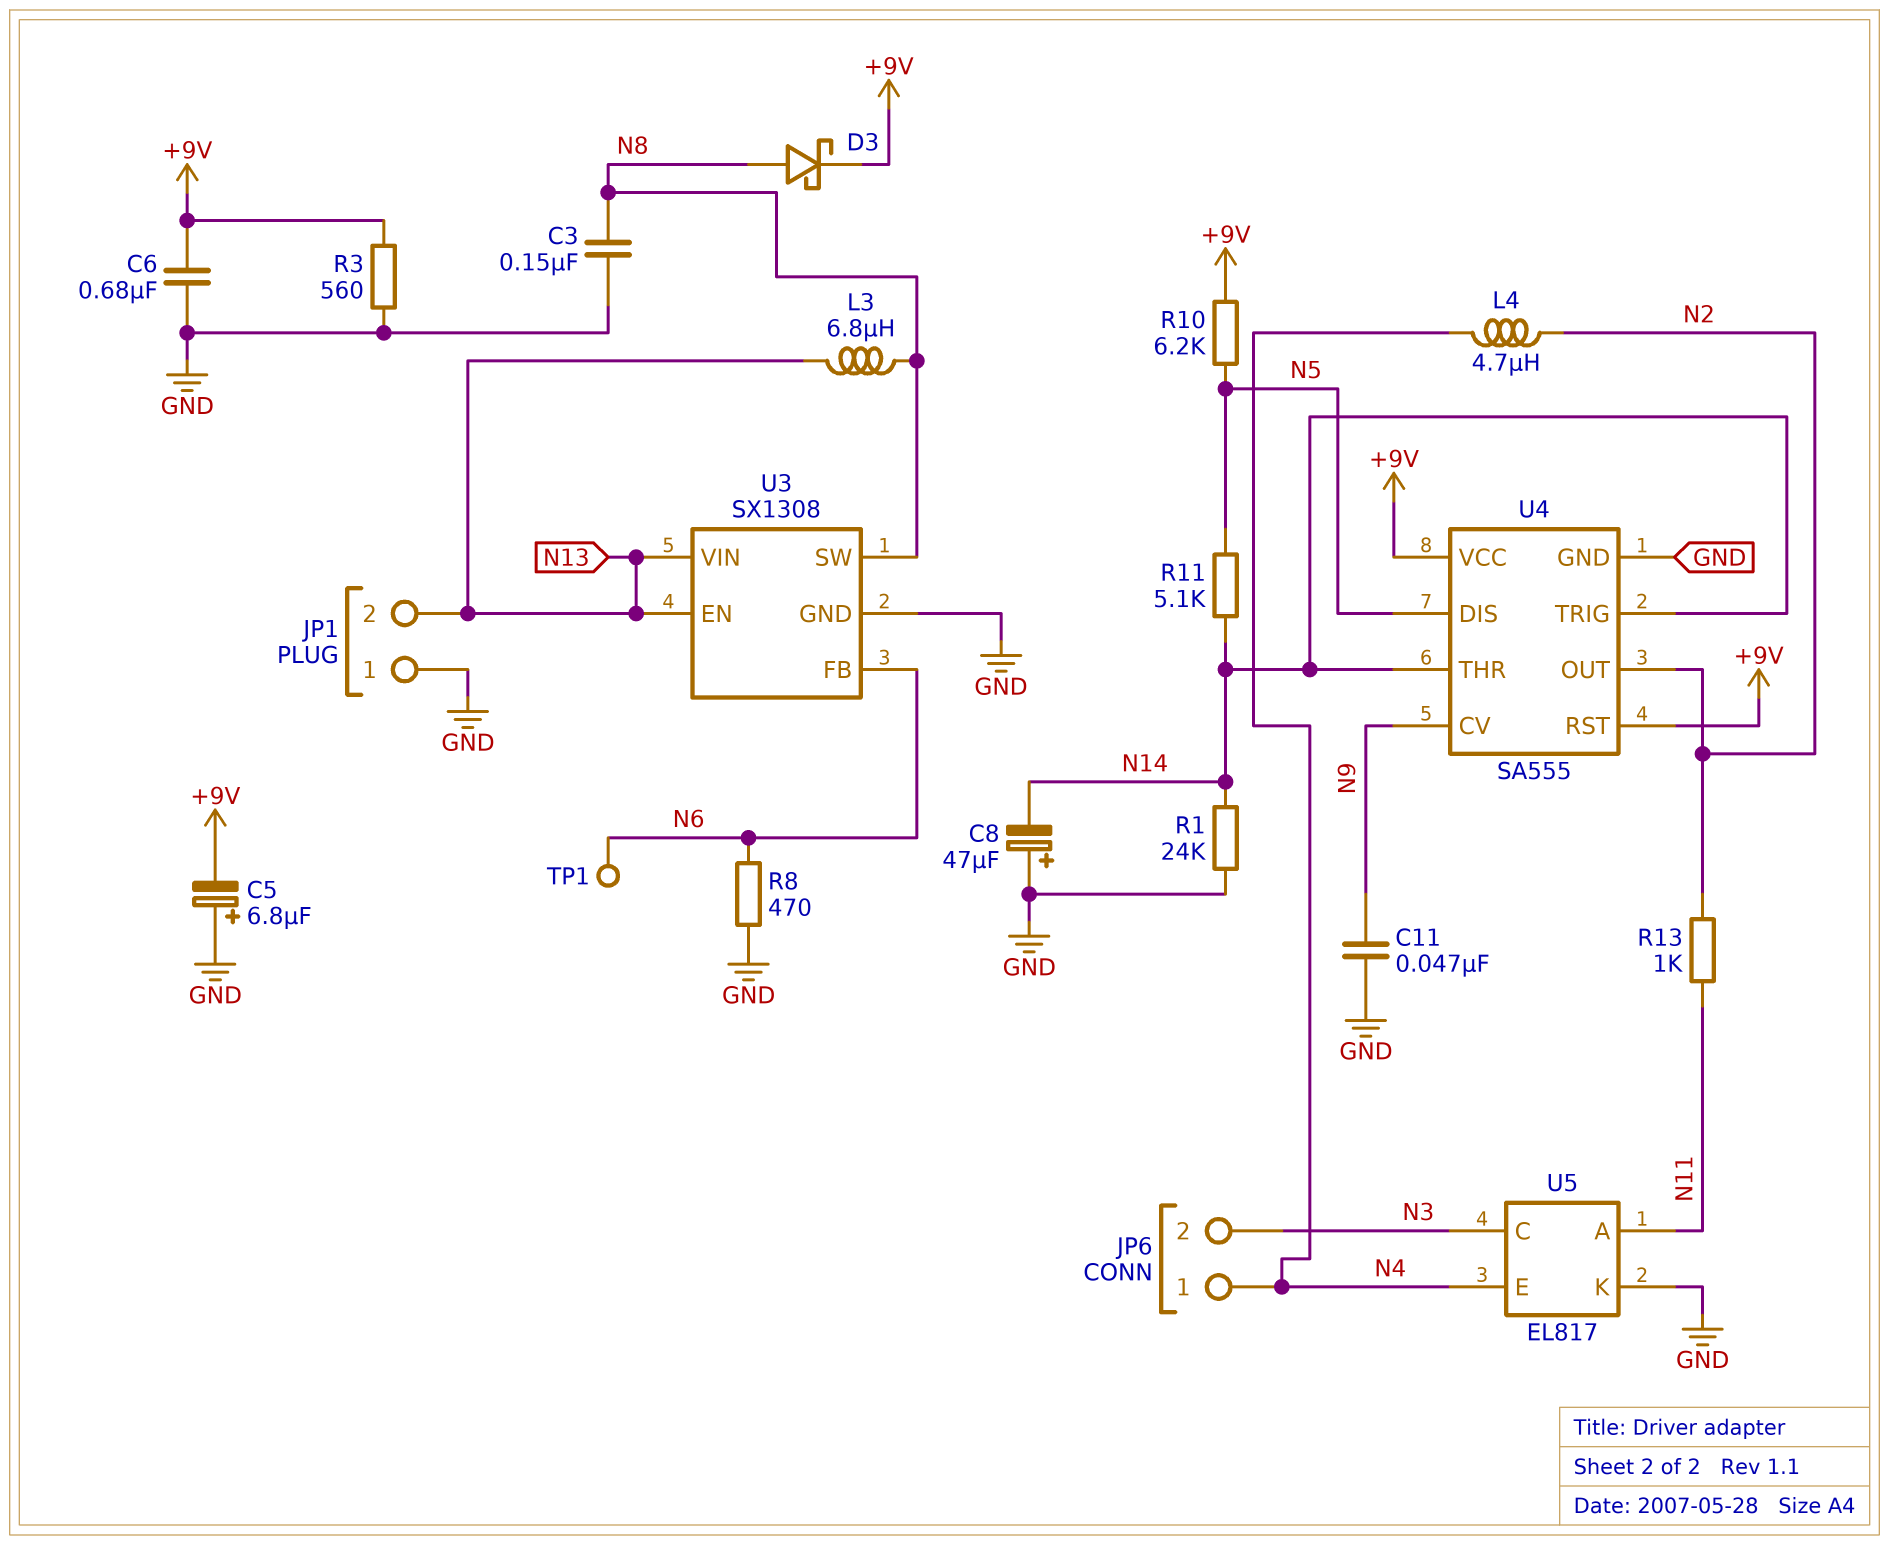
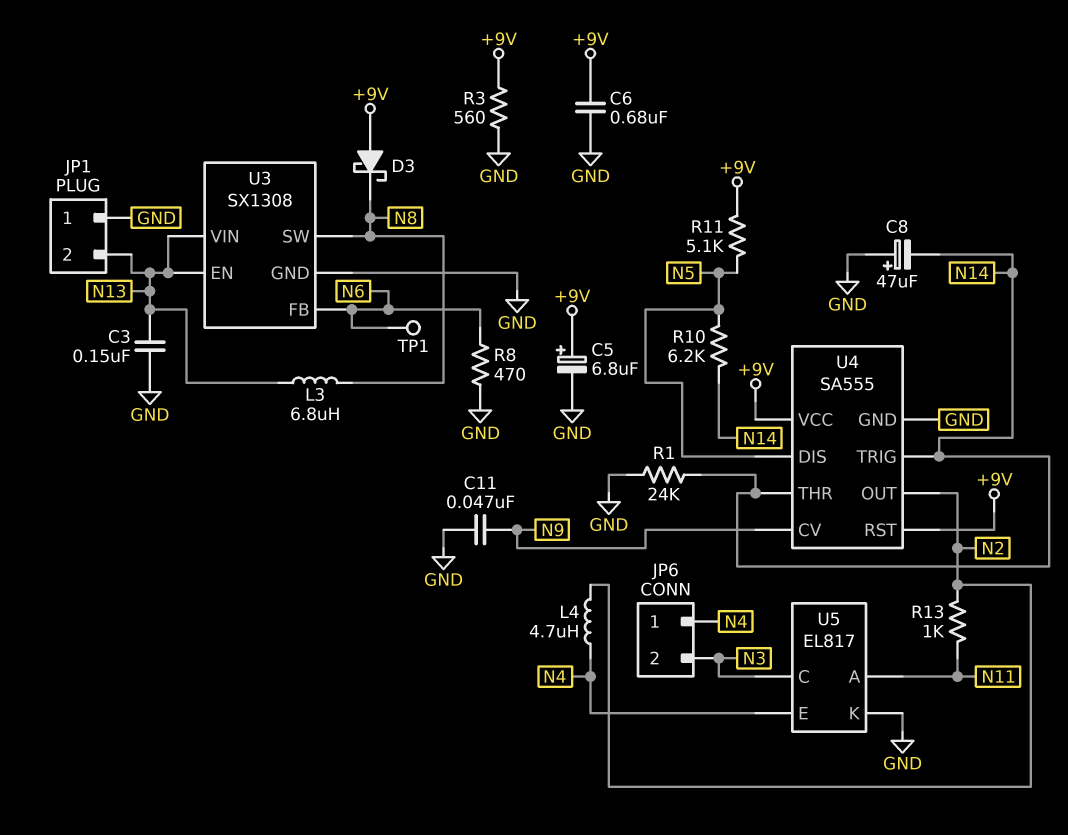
C3: 150nF (GND, N8) -> 150nF (GND, N13)
C5: 6.8uF (plus GND, minus +9V) -> 6.8uF (plus +9V, minus GND)
D3: schottky (A N8, K +9V) -> schottky (A +9V, K N8)
R10: 6.2k (+9V, N5) -> 6.2k (N5, N14)
R11: 5.1k (N5, N14) -> 5.1k (+9V, N5)

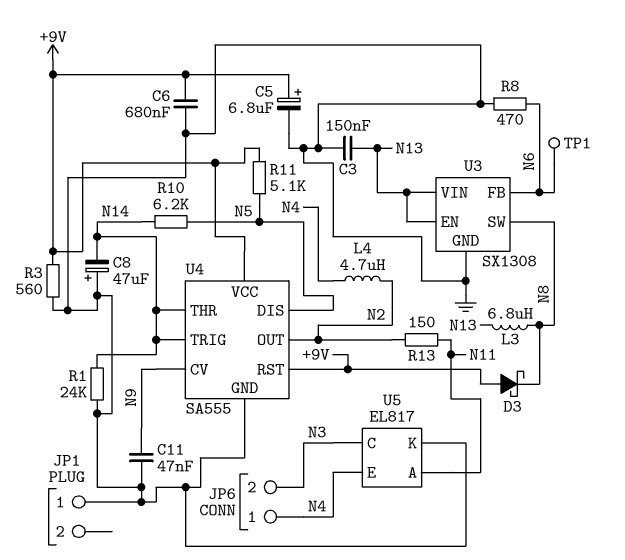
JP1 pin 2: N13 -> none
R13: 1k (N2, N11) -> 150 (N2, N11)

